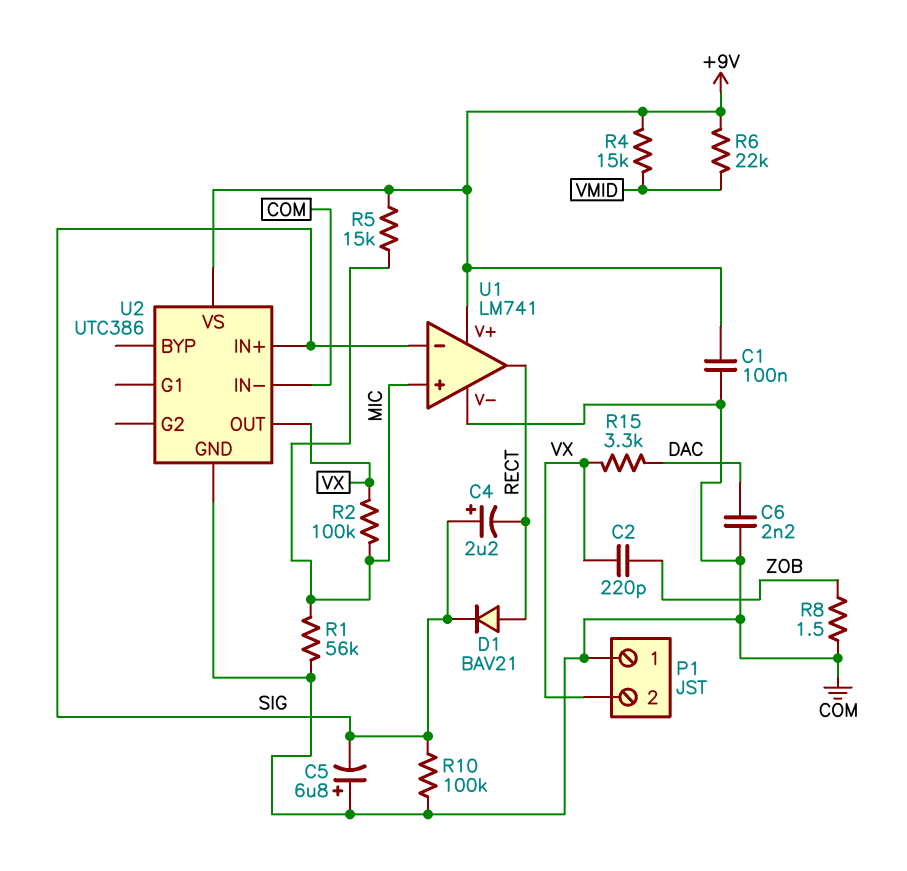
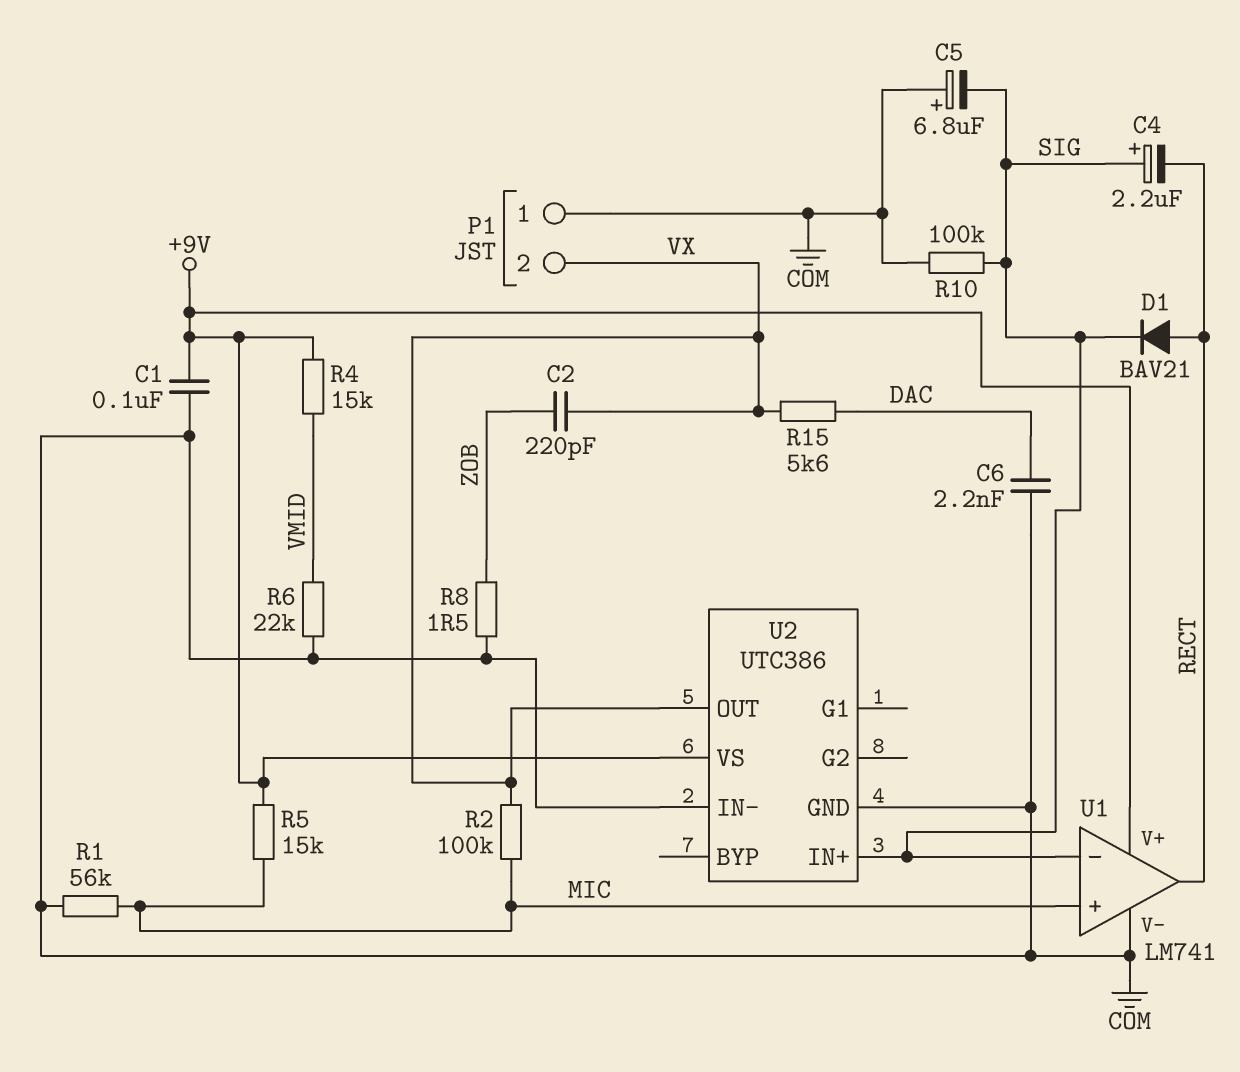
R6: 22k (+9V, VMID) -> 22k (COM, VMID)
R15: 3.3k (DAC, VX) -> 5.6k (DAC, VX)

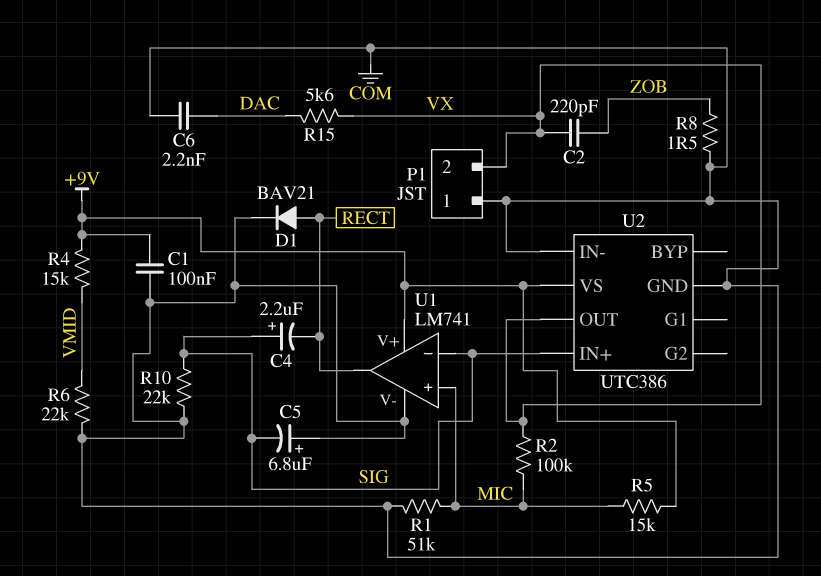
D1: diode BAV21 (A RECT, K SIG) -> diode BAV21 (A RECT, K COM)
R1: 56k (COM, MIC) -> 51k (COM, MIC)
R10: 100k (COM, SIG) -> 22k (COM, SIG)

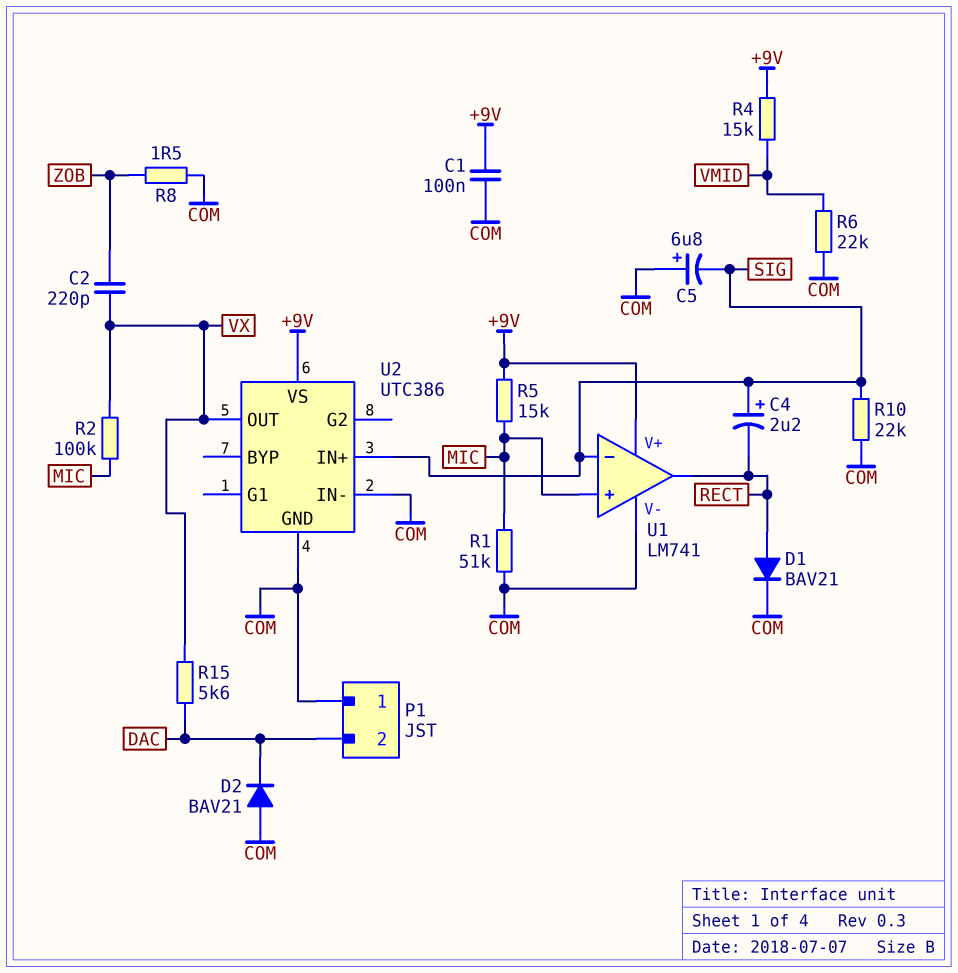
C6: 2.2nF (COM, DAC) -> none
D2: none -> diode BAV21 (A COM, K DAC)
P1 pin 2: VX -> DAC

